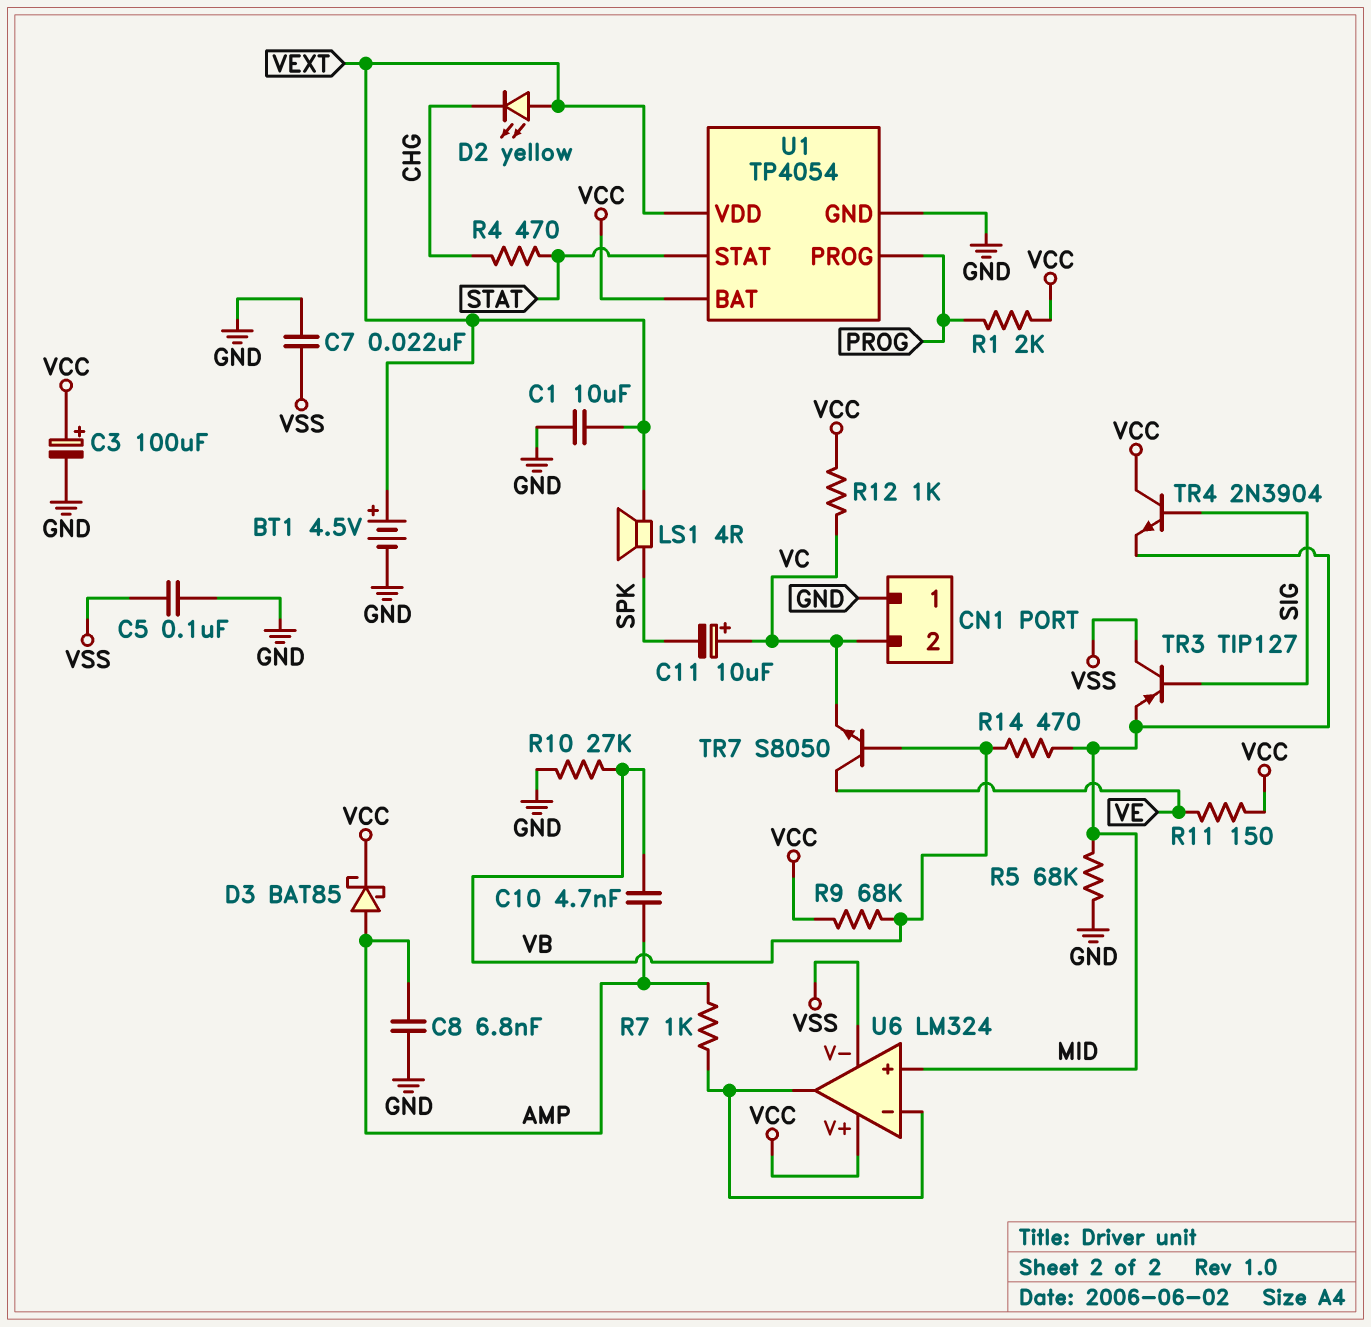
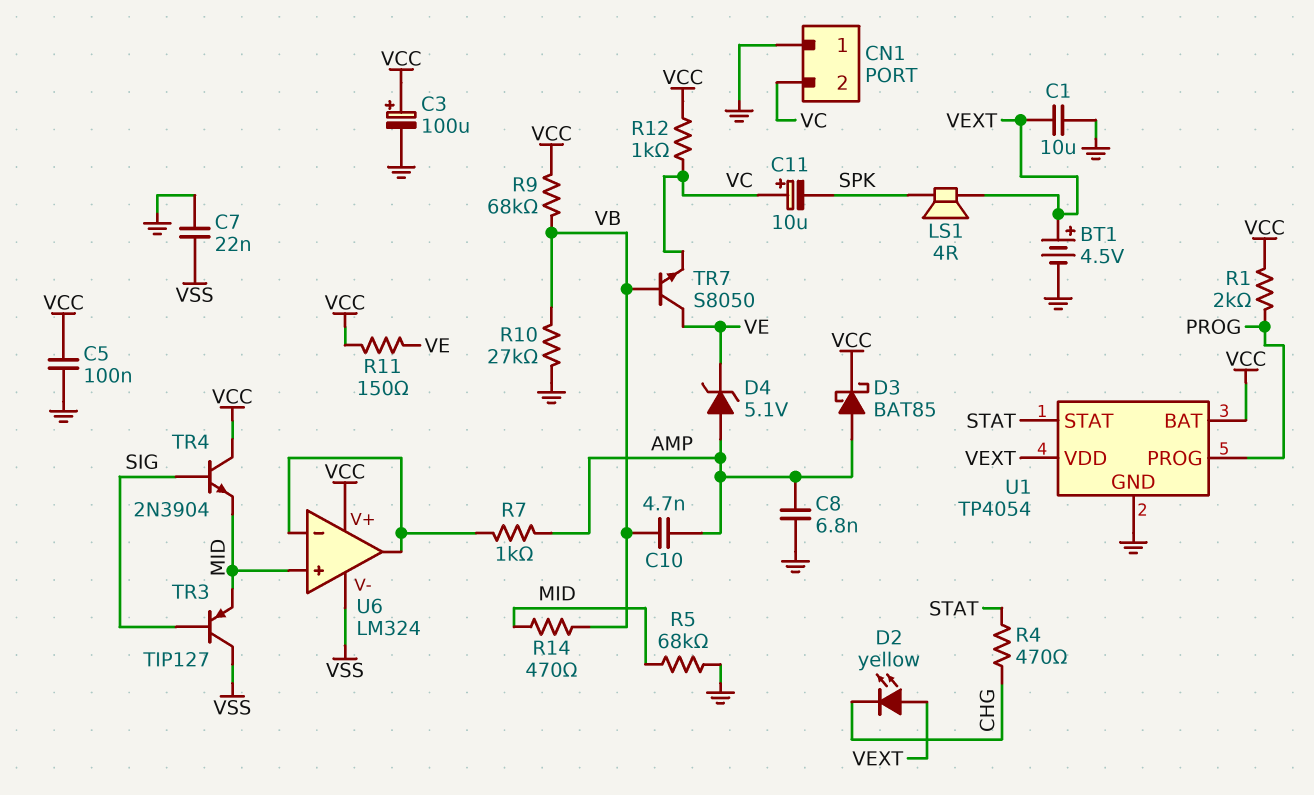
C5: 100nF (GND, VSS) -> 100nF (GND, VCC)
D4: none -> zener 5.1V (A AMP, K VE)

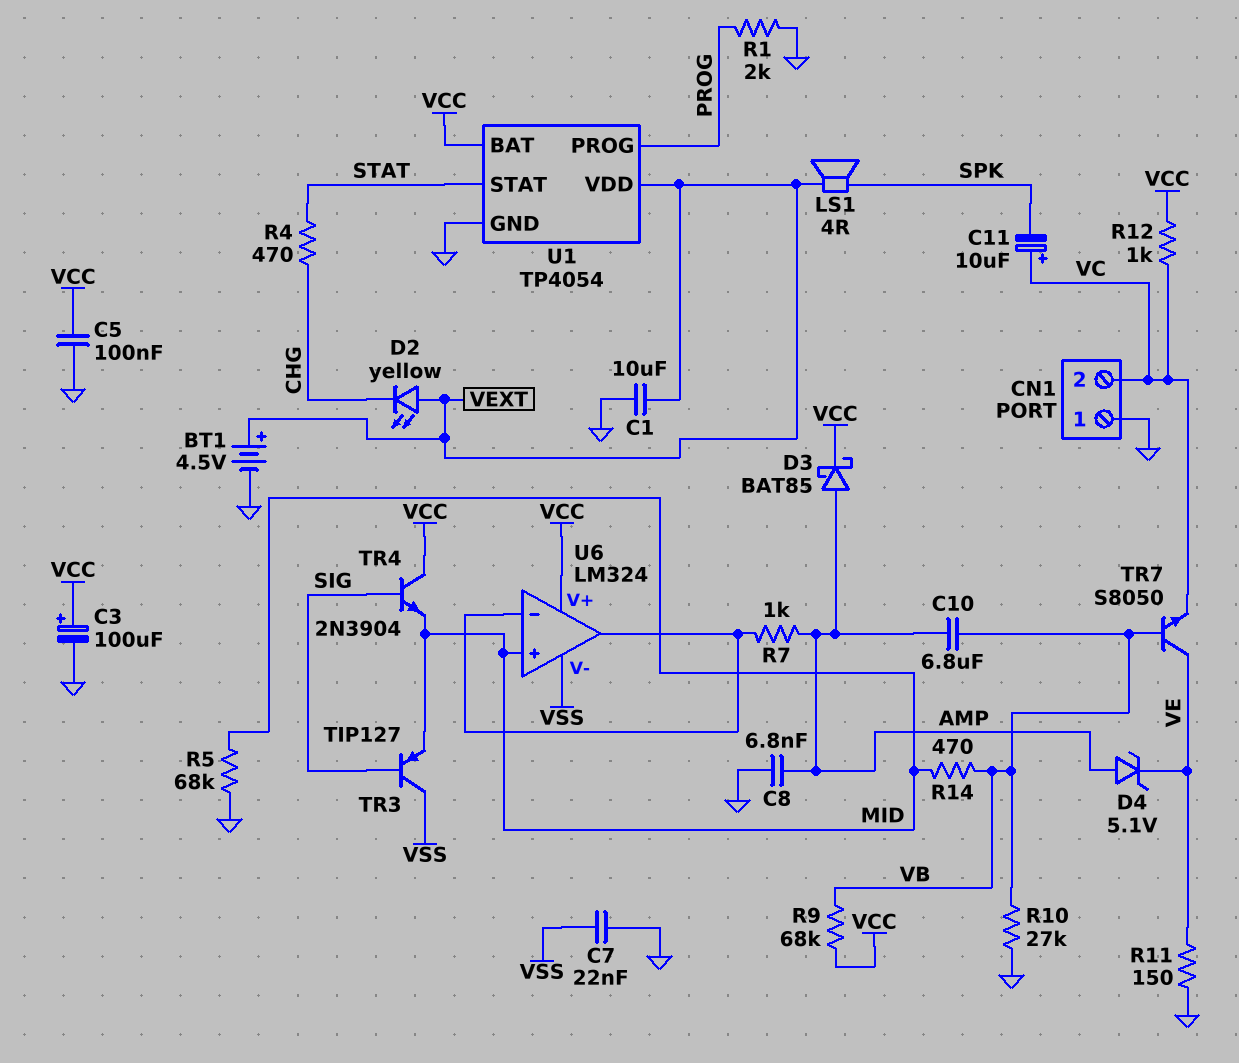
C10: 4.7nF (AMP, VB) -> 6.8uF (AMP, VB)
R1: 2k (PROG, VCC) -> 2k (GND, PROG)
R11: 150 (VCC, VE) -> 150 (GND, VE)

